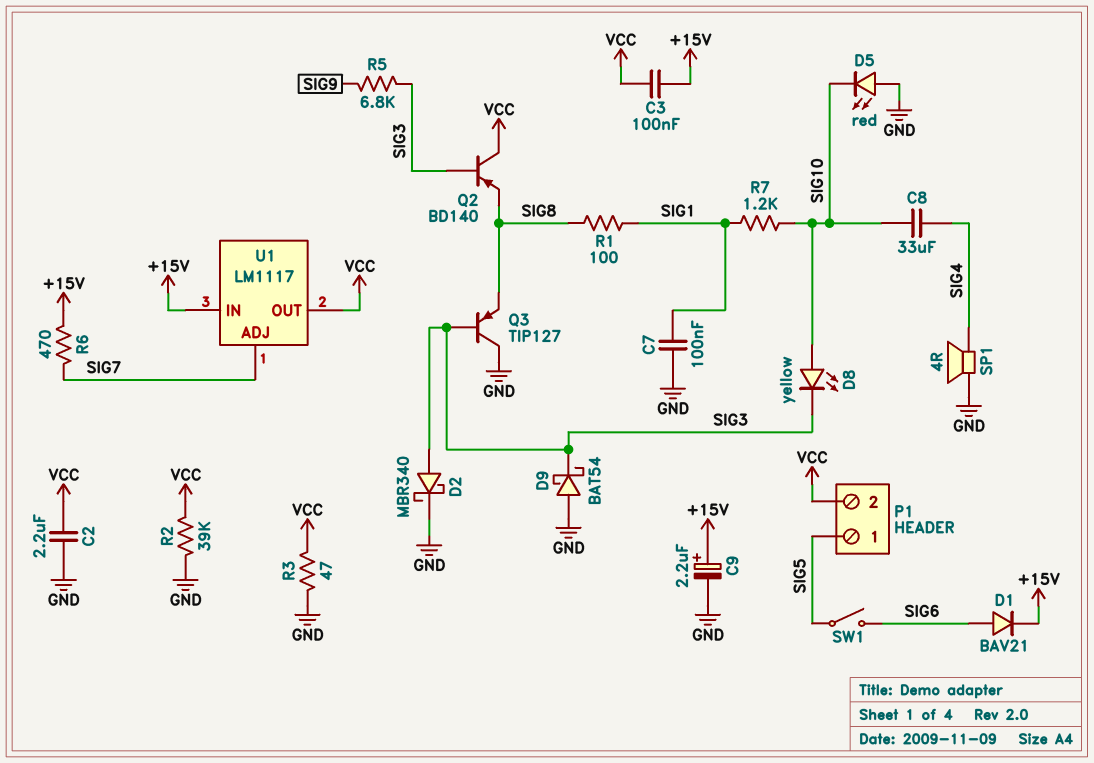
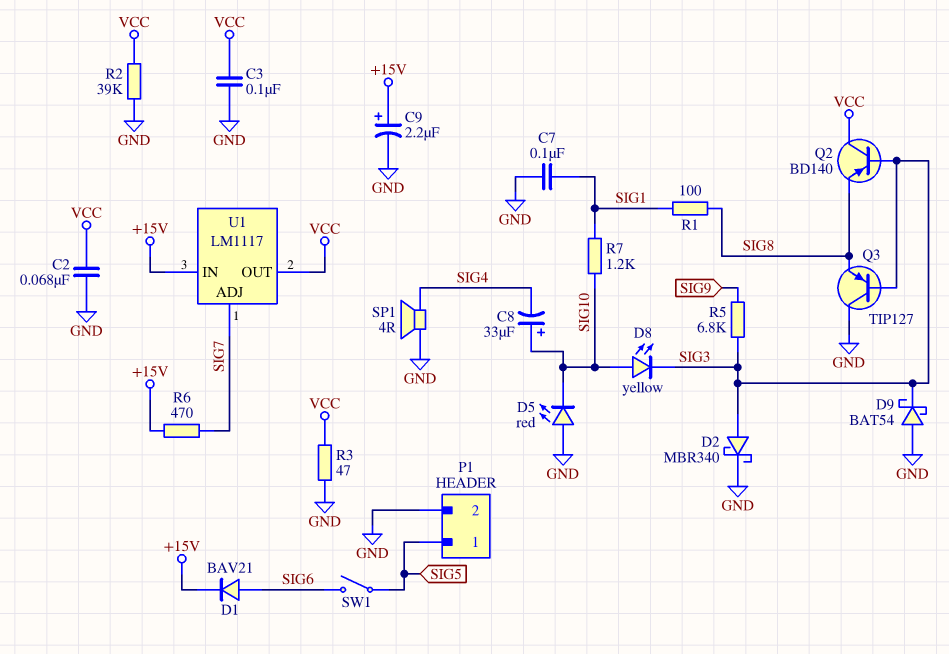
C2: 2.2uF (GND, VCC) -> 68nF (GND, VCC)
C3: 100nF (+15V, VCC) -> 100nF (GND, VCC)
C8: 33uF (SIG4, SIG10) -> 33uF (plus SIG10, minus SIG4)
P1 pin 2: VCC -> GND

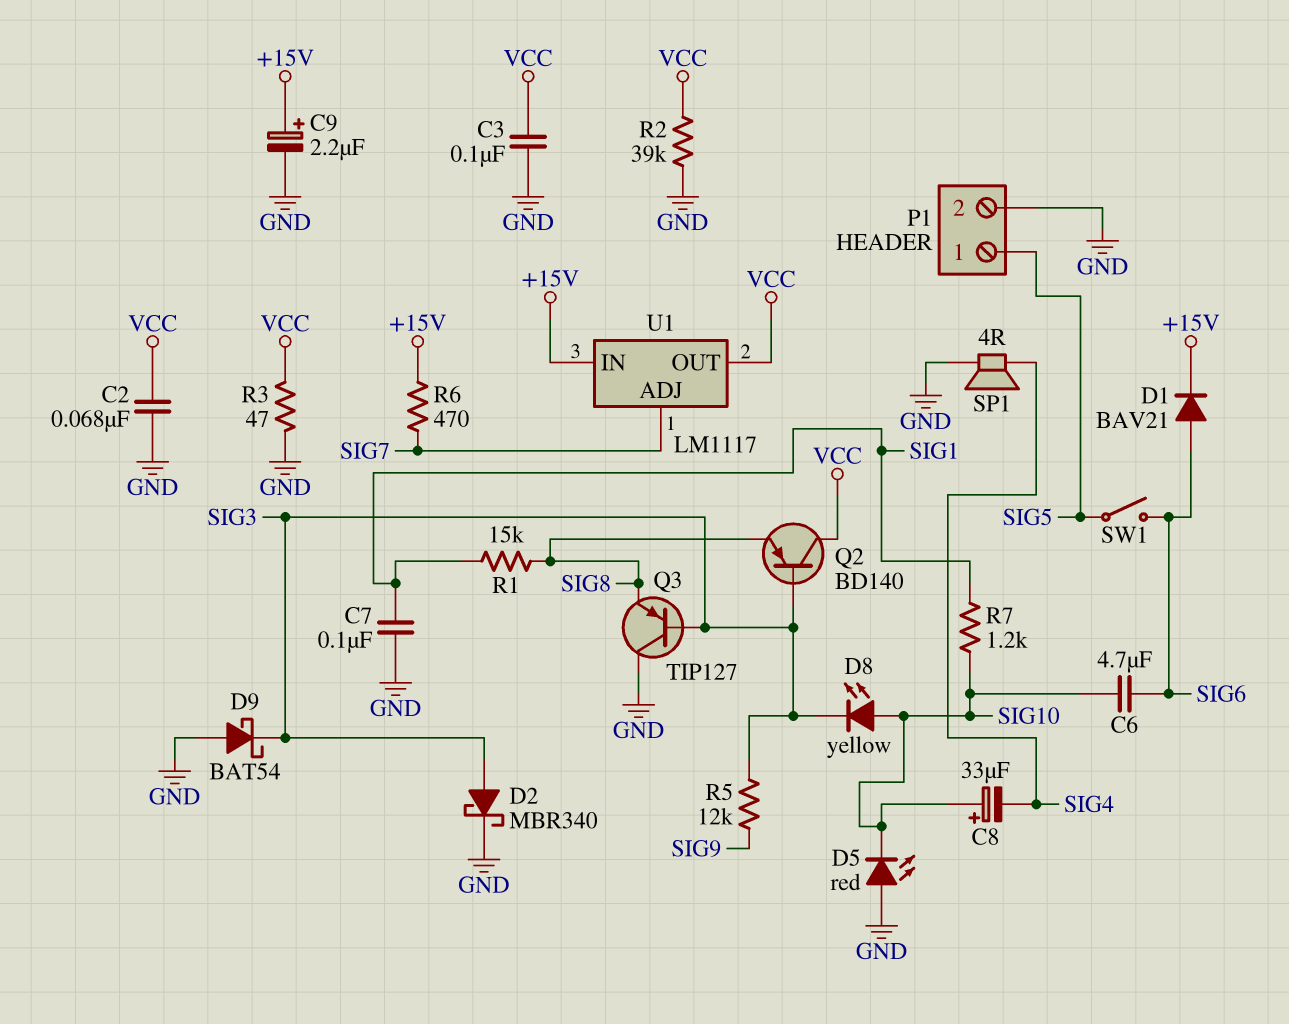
C6: none -> 4.7uF (SIG6, SIG10)
R1: 100 (SIG1, SIG8) -> 15k (SIG1, SIG8)
R5: 6.8k (SIG3, SIG9) -> 12k (SIG3, SIG9)

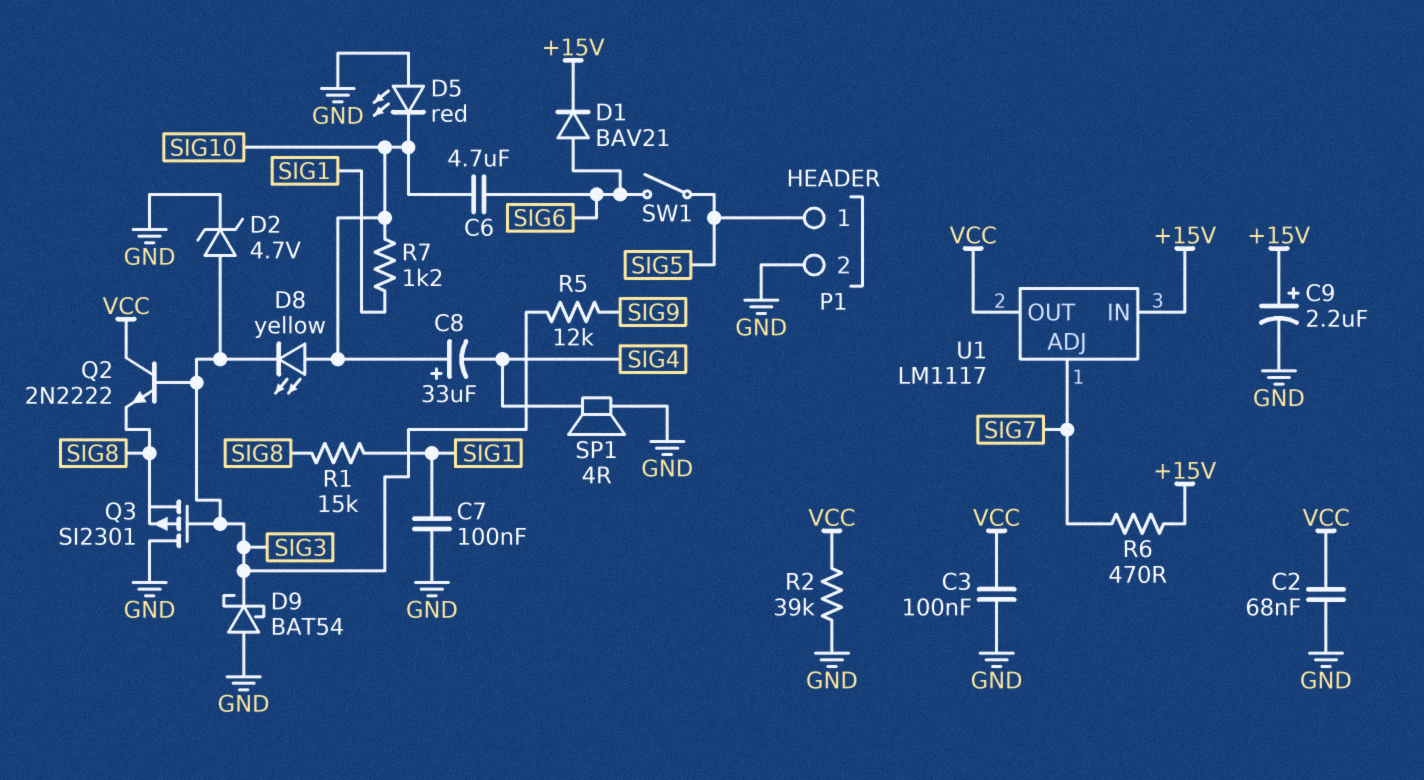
D2: schottky MBR340 (A SIG3, K GND) -> zener 4.7V (A SIG3, K GND)
Q2: PNP BD140 (B SIG3, C VCC, E SIG8) -> NPN 2N2222 (B SIG3, C VCC, E SIG8)
Q3: PNP TIP127 (B SIG3, C GND, E SIG8) -> PMOS SI2301 (G SIG3, D GND, S SIG8)
R3: 47 (GND, VCC) -> none

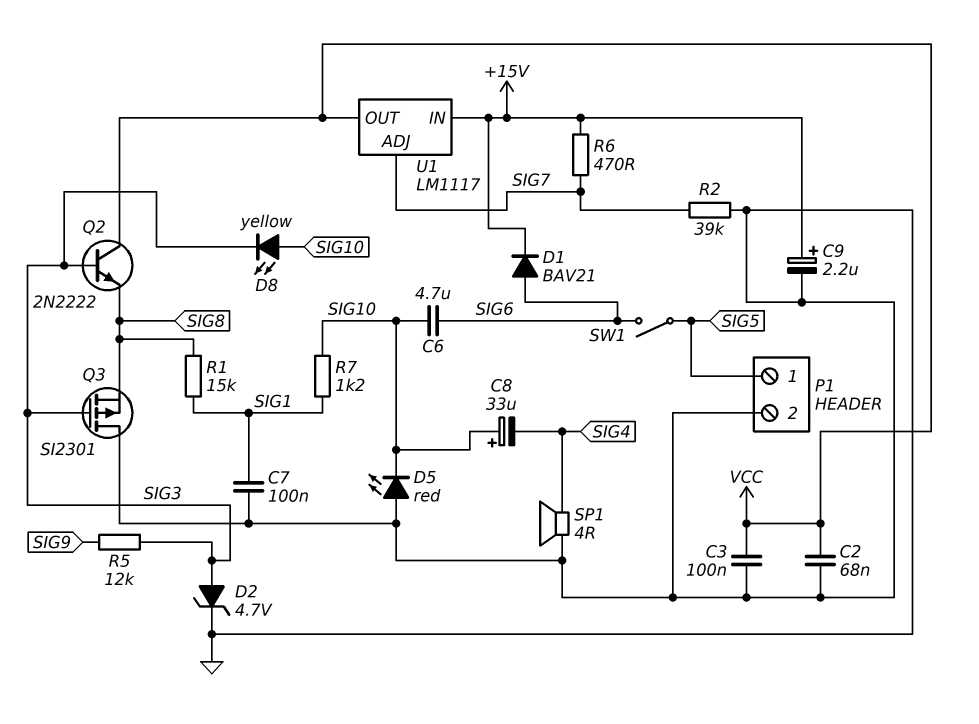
D9: schottky BAT54 (A GND, K SIG3) -> none
R2: 39k (GND, VCC) -> 39k (GND, SIG7)

